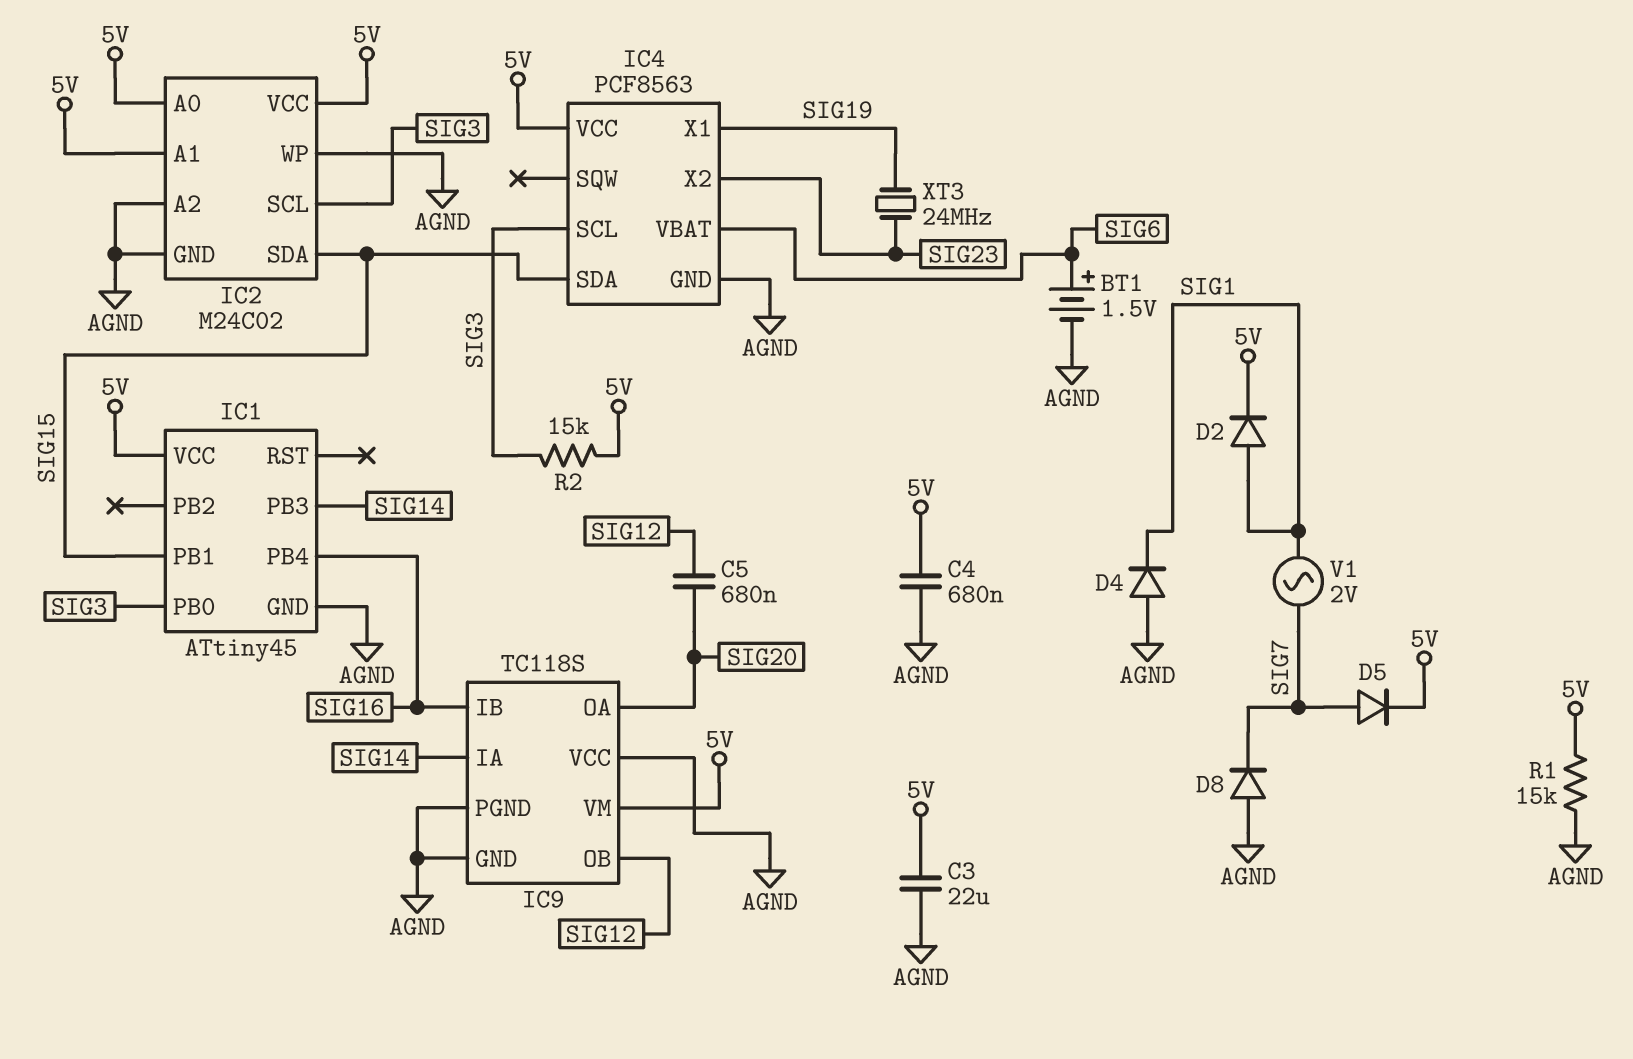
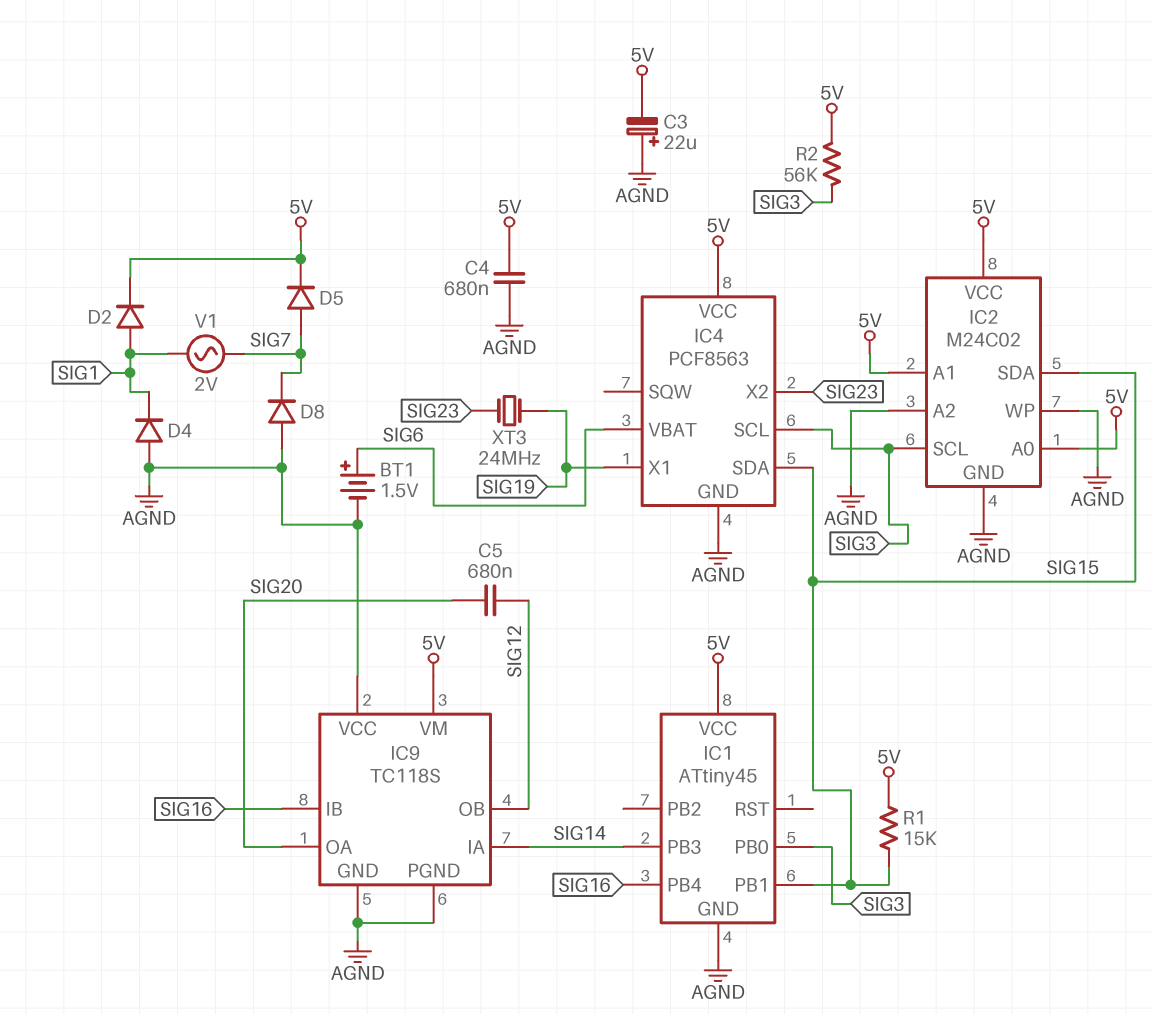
C3: 22uF (5V, AGND) -> 22uF (plus AGND, minus 5V)
R1: 15k (5V, AGND) -> 15k (5V, SIG15)
R2: 15k (5V, SIG3) -> 56k (5V, SIG3)

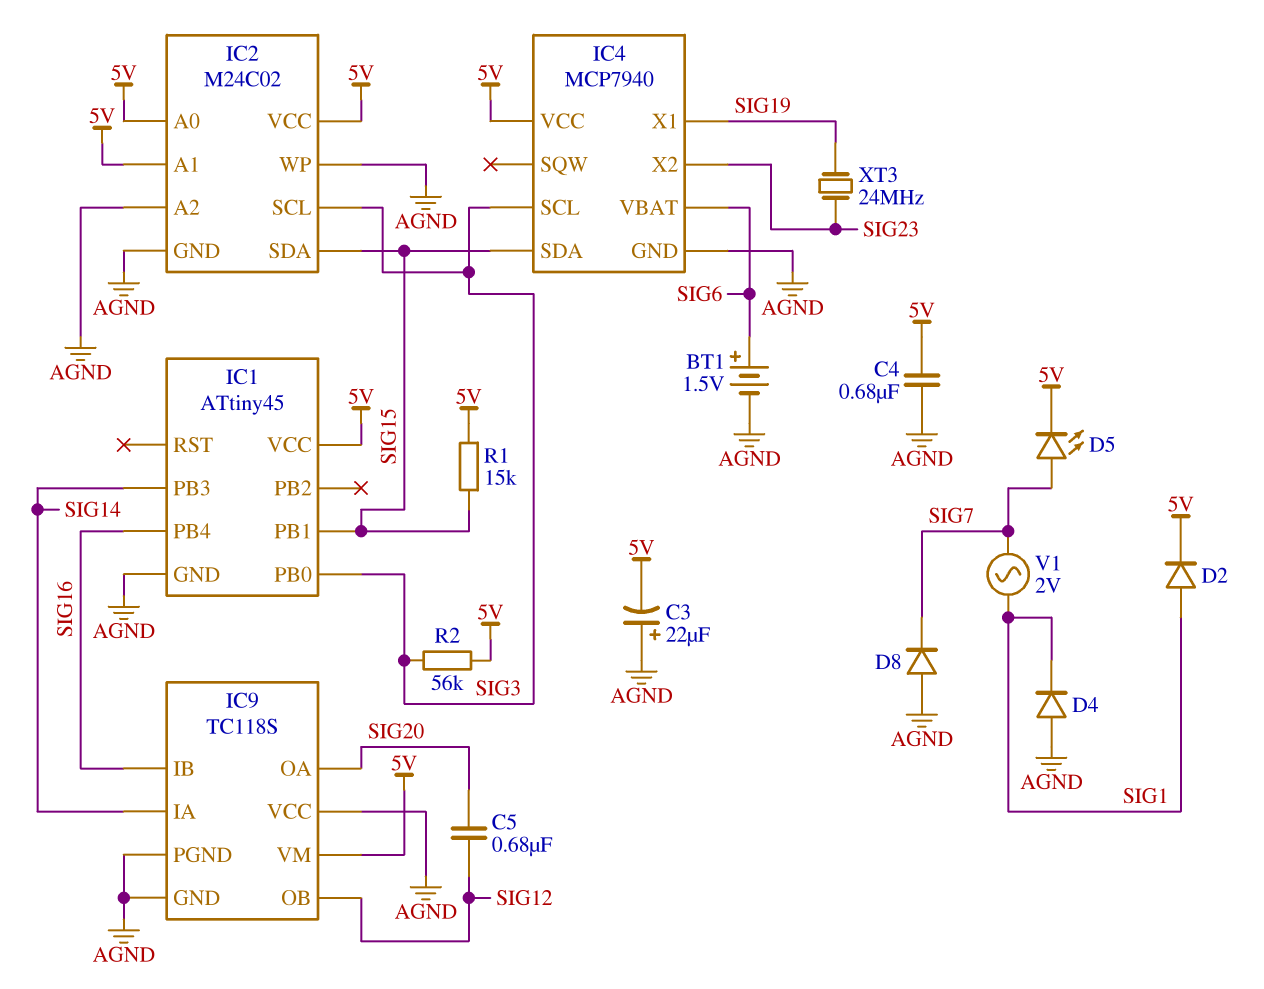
D5: diode (A SIG7, K 5V) -> LED (A SIG7, K 5V)
IC4: PCF8563 -> MCP7940

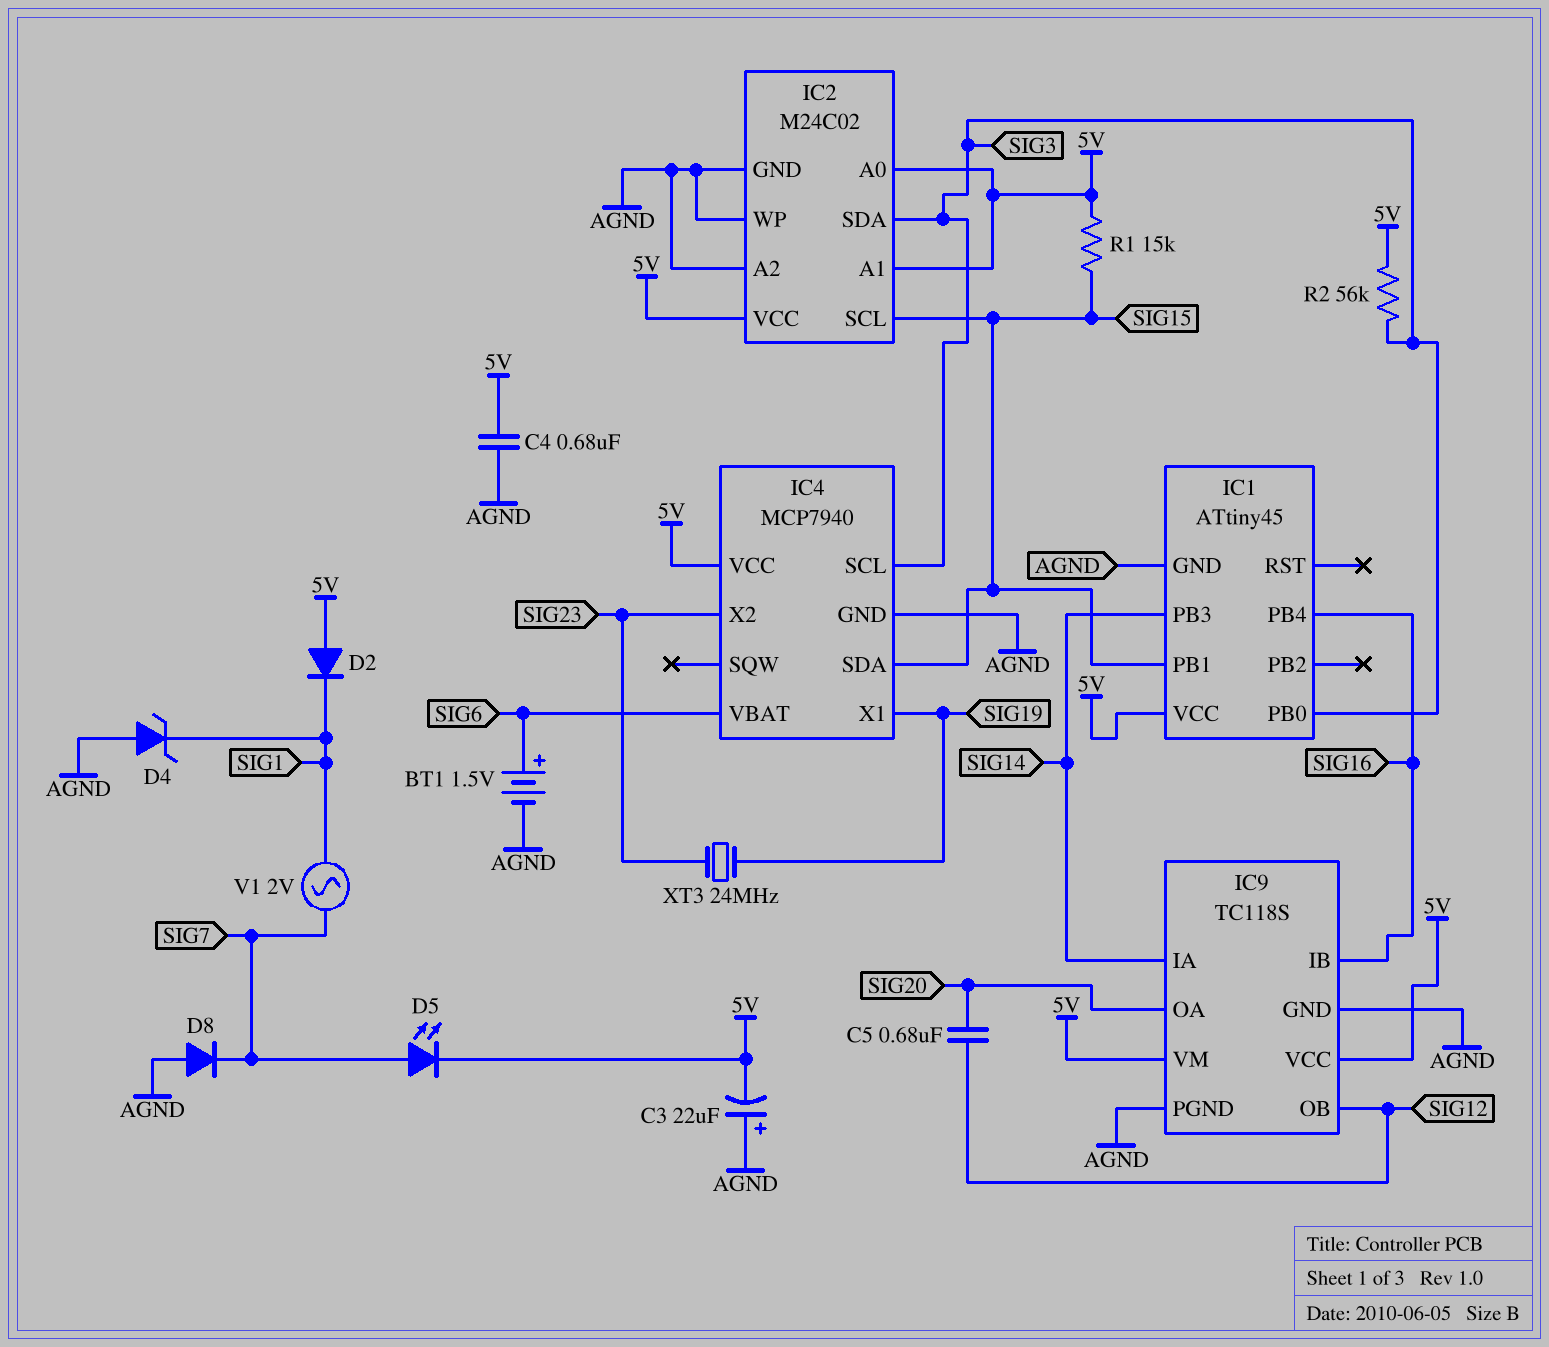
D2: diode (A SIG1, K 5V) -> diode (A 5V, K SIG1)
D4: diode (A AGND, K SIG1) -> zener (A AGND, K SIG1)
IC2 pin SCL: SIG3 -> SIG15
IC2 pin SDA: SIG15 -> SIG3
IC9 pin VCC: AGND -> 5V

